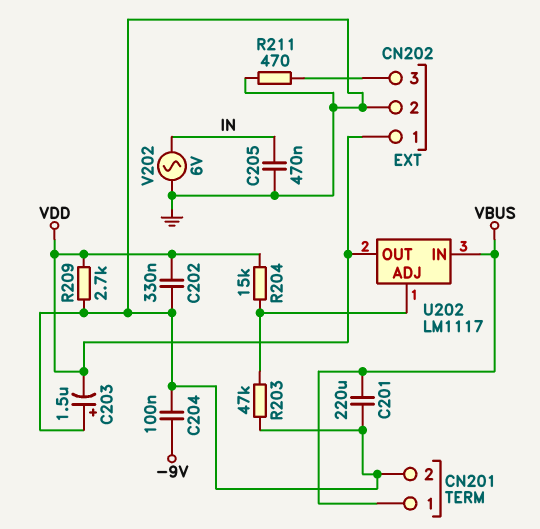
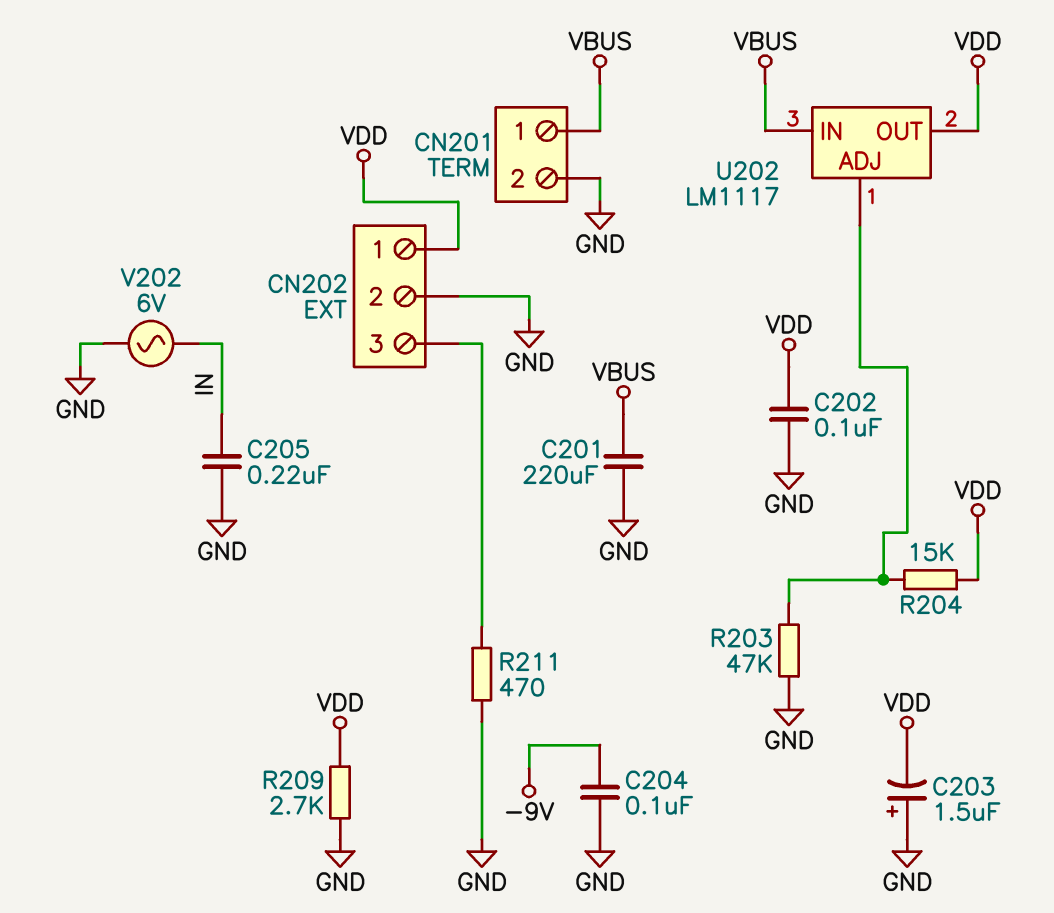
C202: 330nF (GND, VDD) -> 100nF (GND, VDD)
C205: 470nF (GND, IN) -> 220nF (GND, IN)

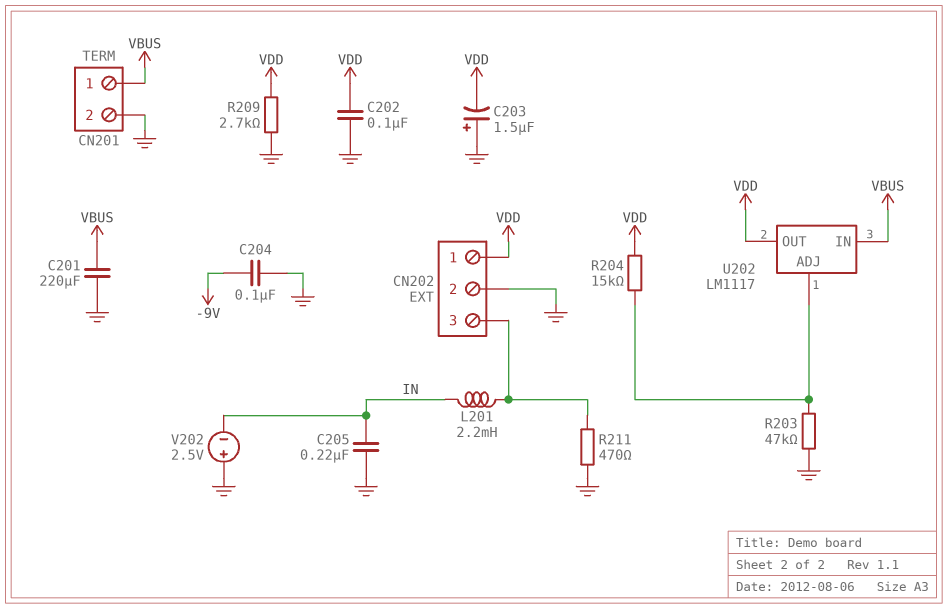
L201: none -> 2.2mH (CN202/3, IN)
V202: AC 6V (GND, IN) -> 2.5V (plus GND, minus IN)

